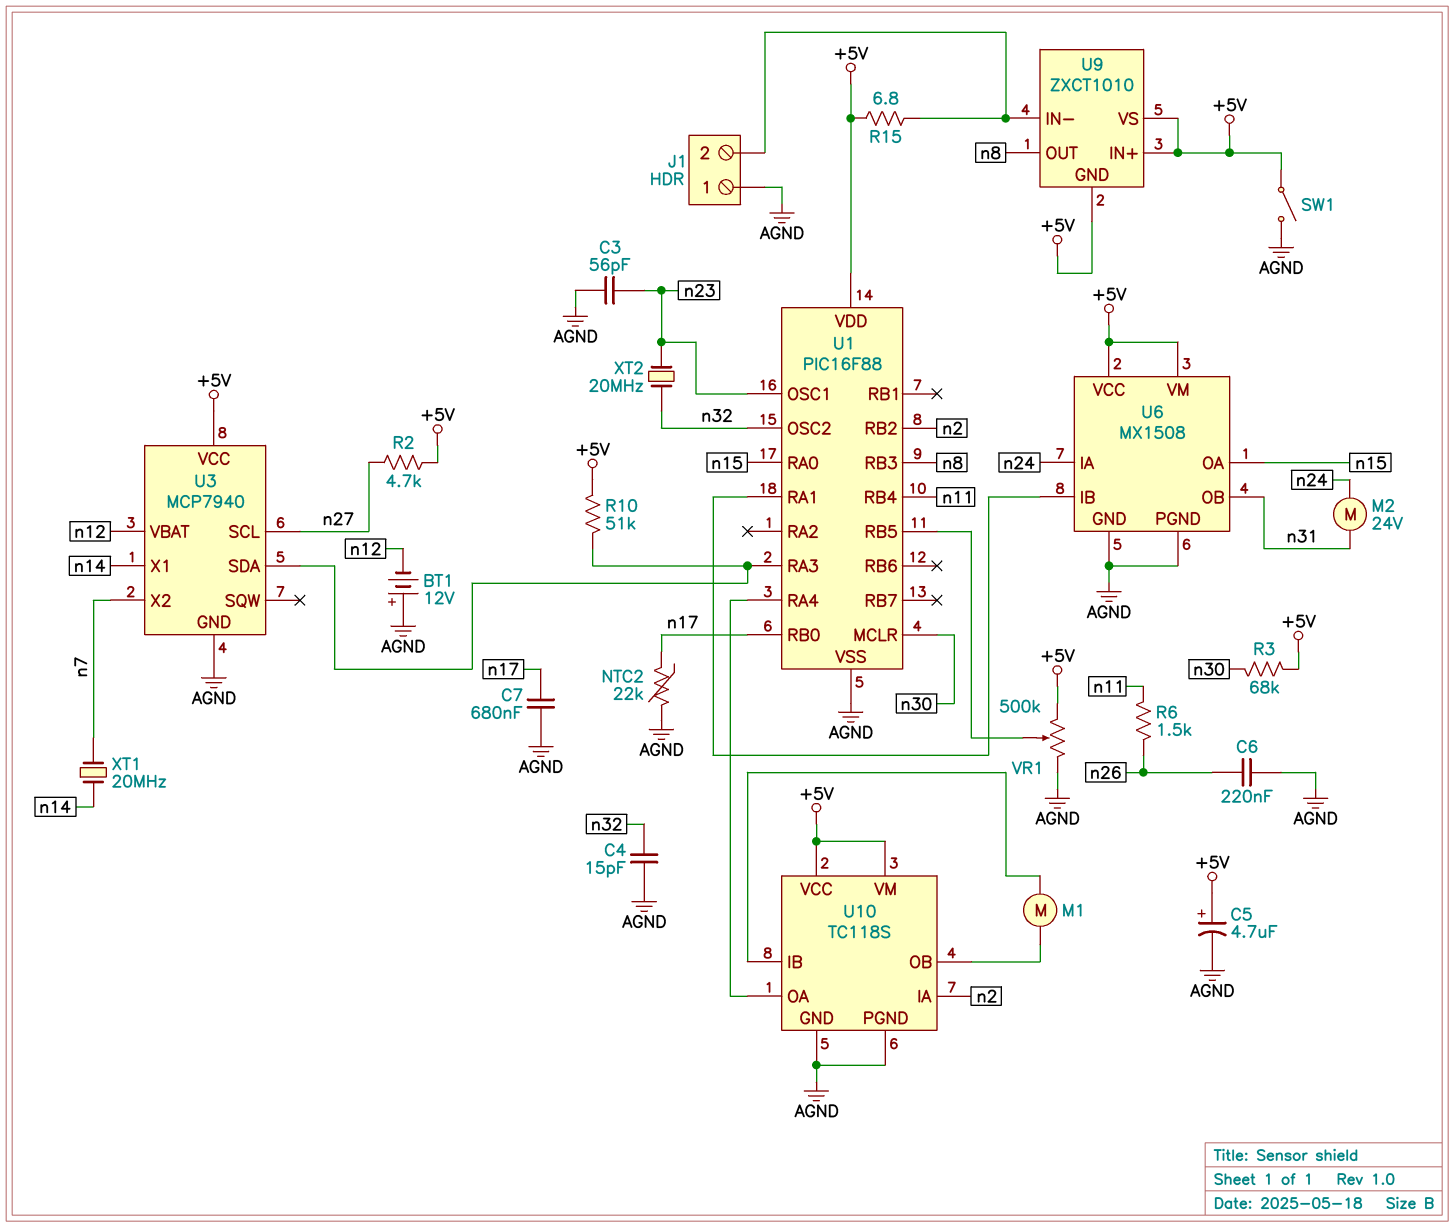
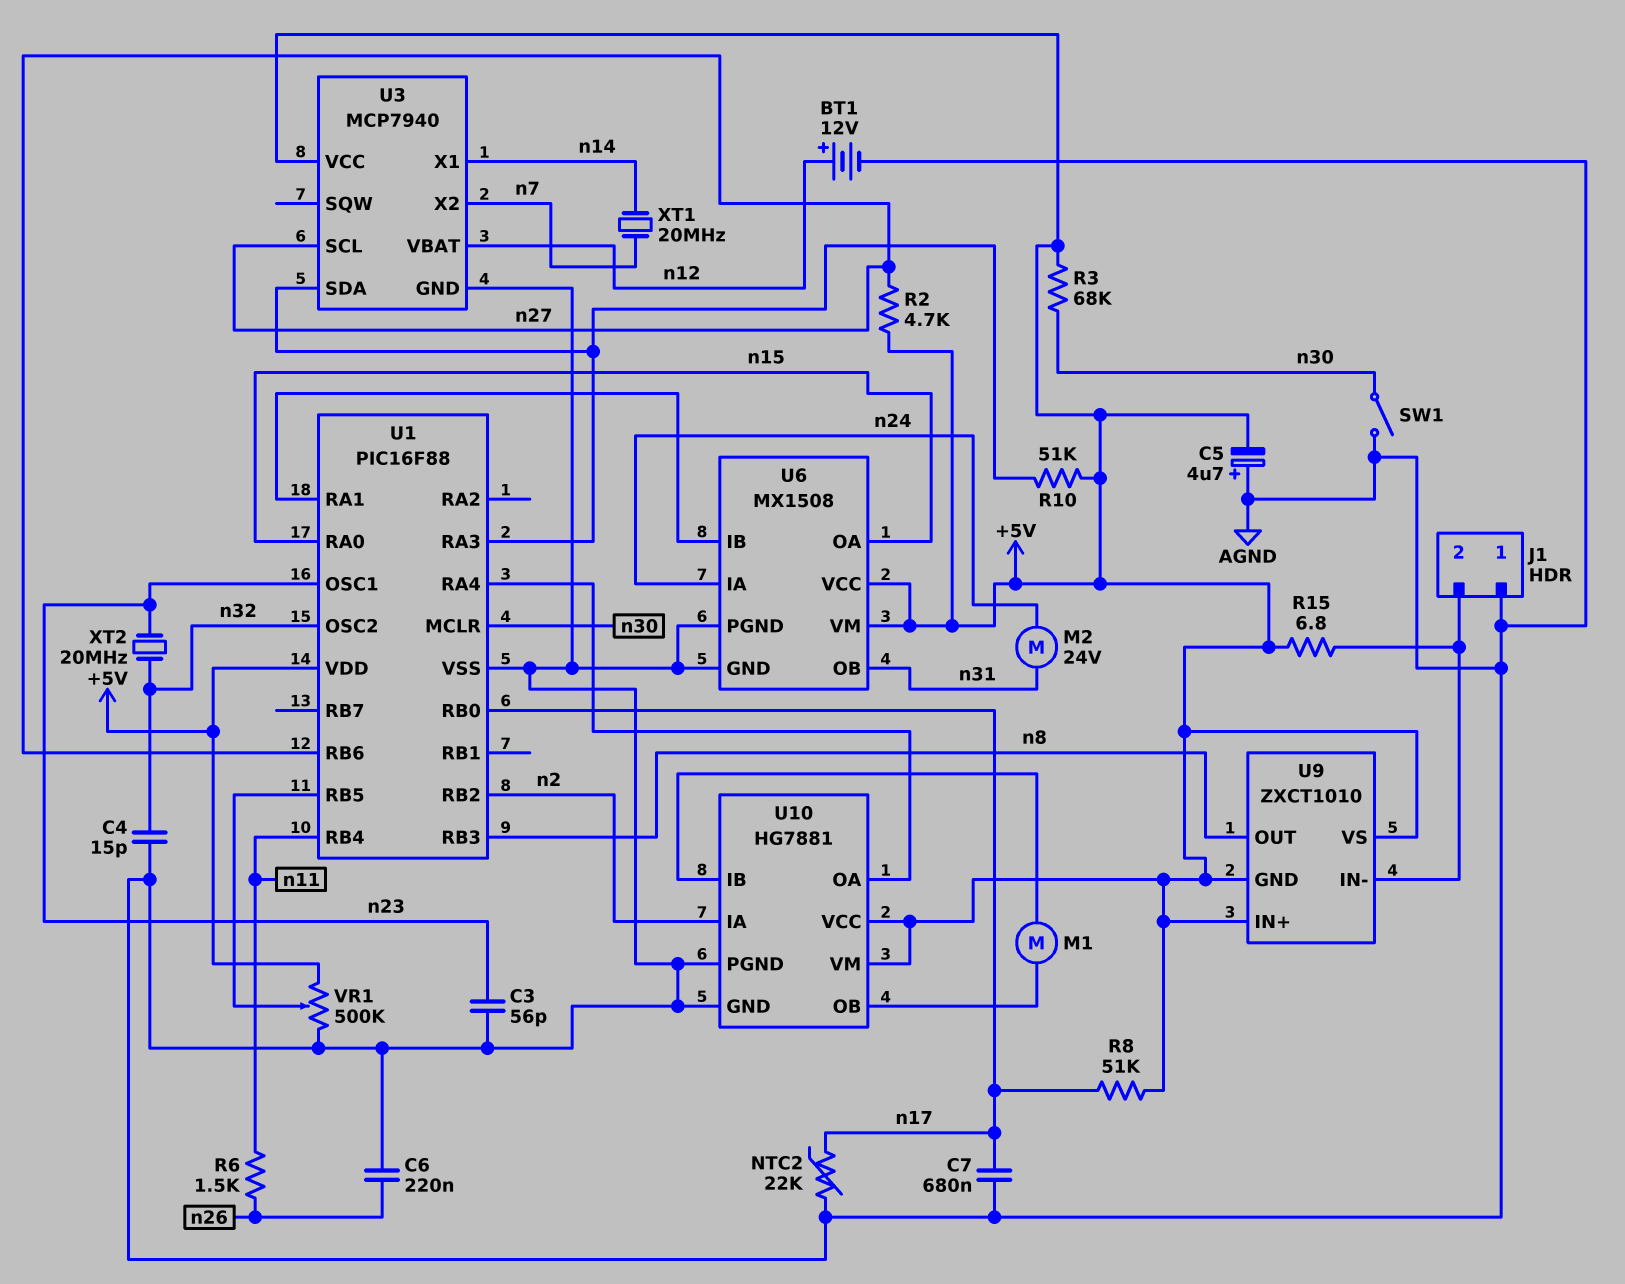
BT1: 12V (plus AGND, minus n12) -> 12V (plus n12, minus AGND)
C5: 4.7uF (plus +5V, minus AGND) -> 4.7uF (plus AGND, minus +5V)
R8: none -> 51k (+5V, n17)
SW1: switch (+5V, AGND) -> switch (AGND, n30)
U1 pin RB6: none -> n27
U10: TC118S -> HG7881

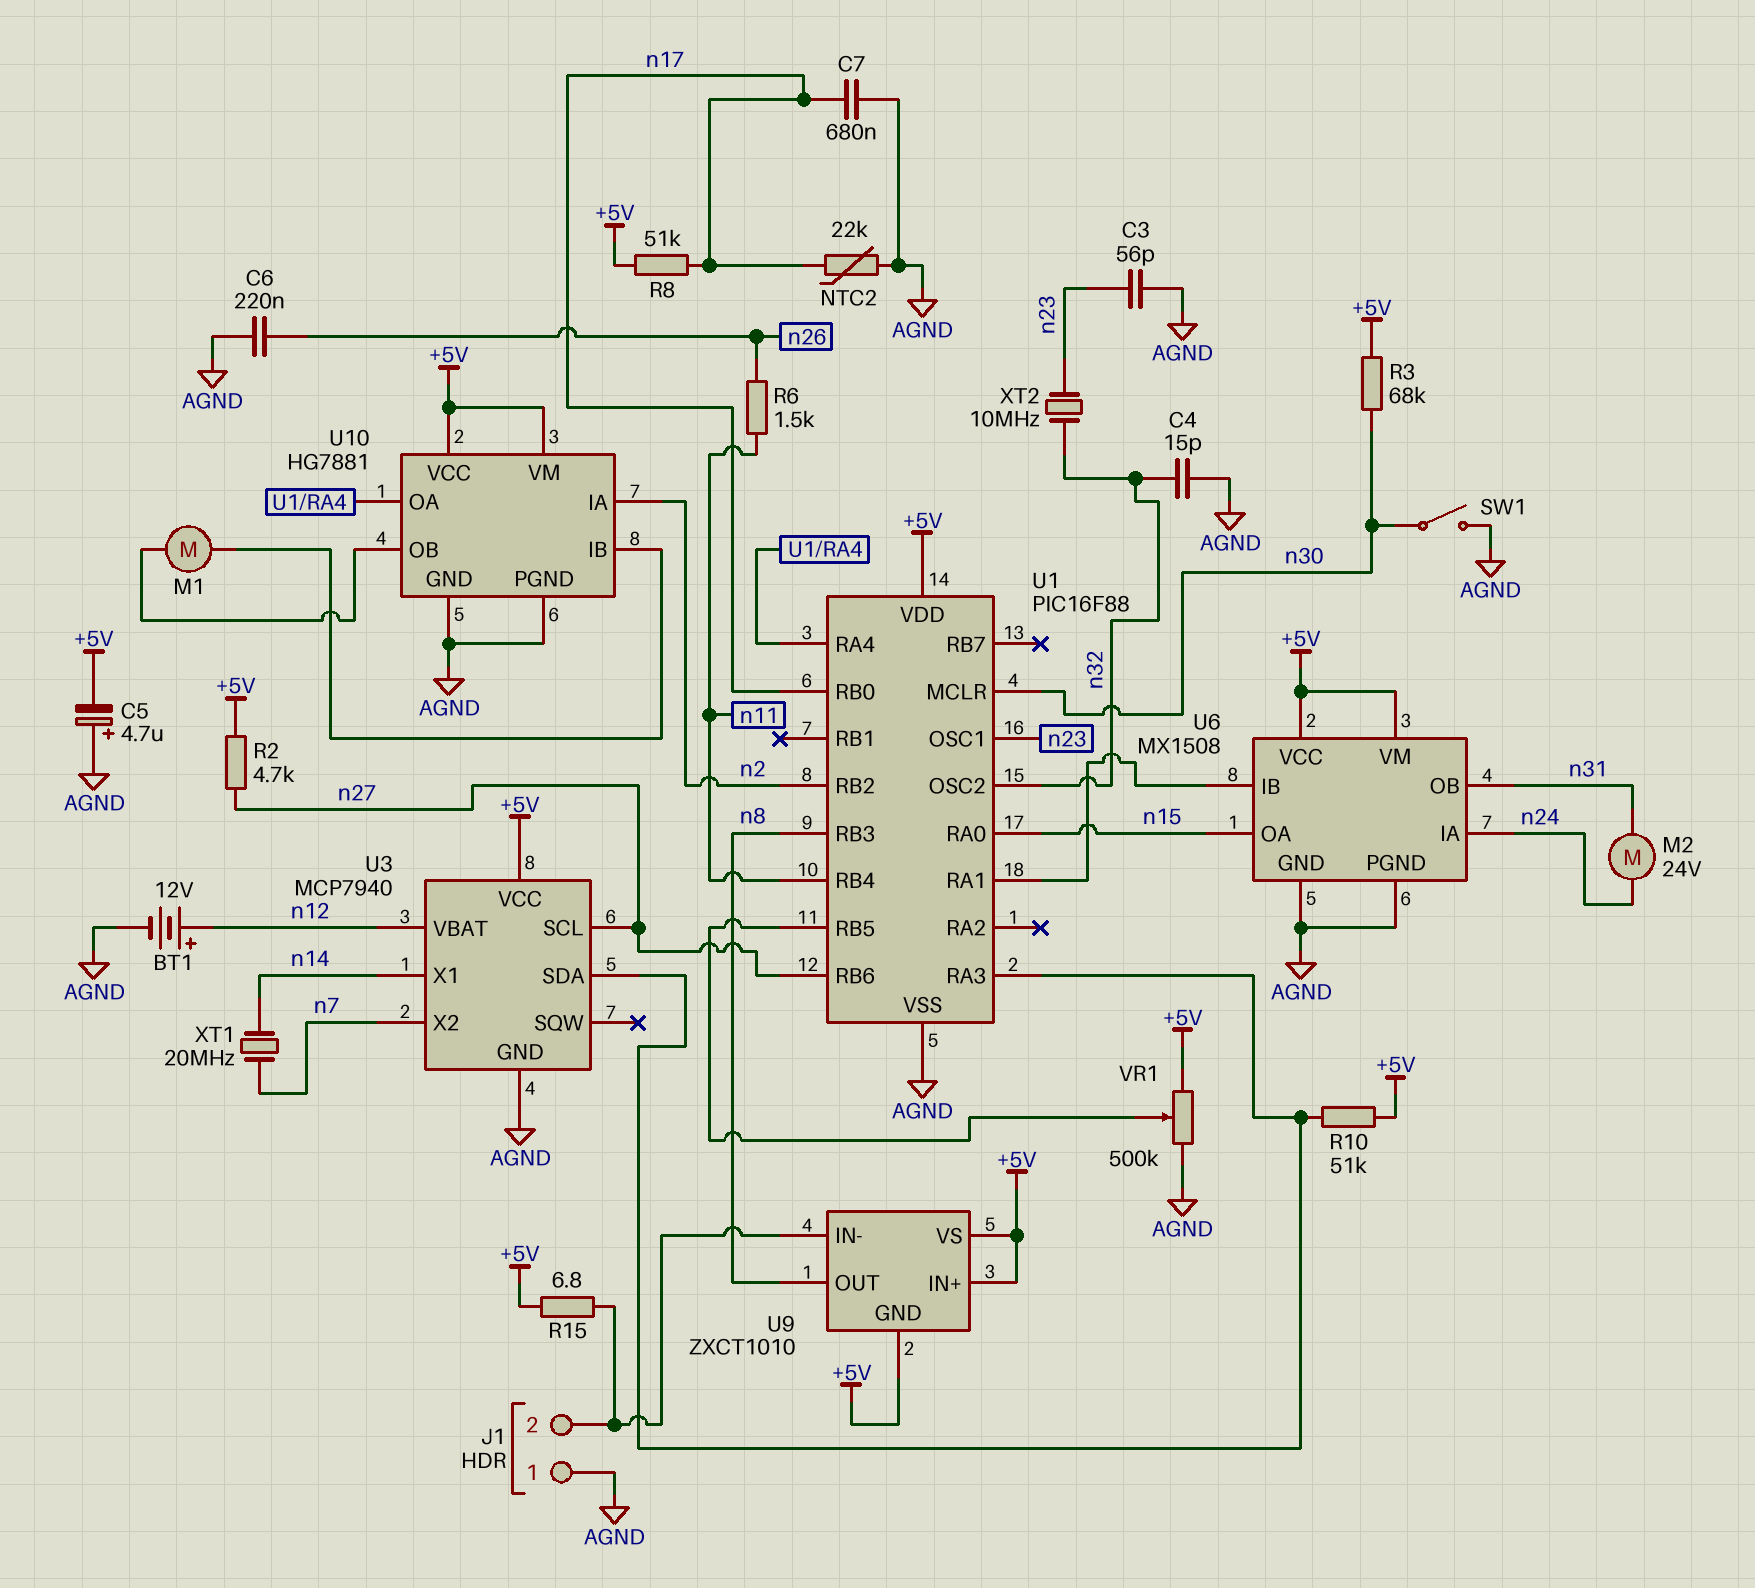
XT2: 20MHz (n23, n32) -> 10MHz (n23, n32)

